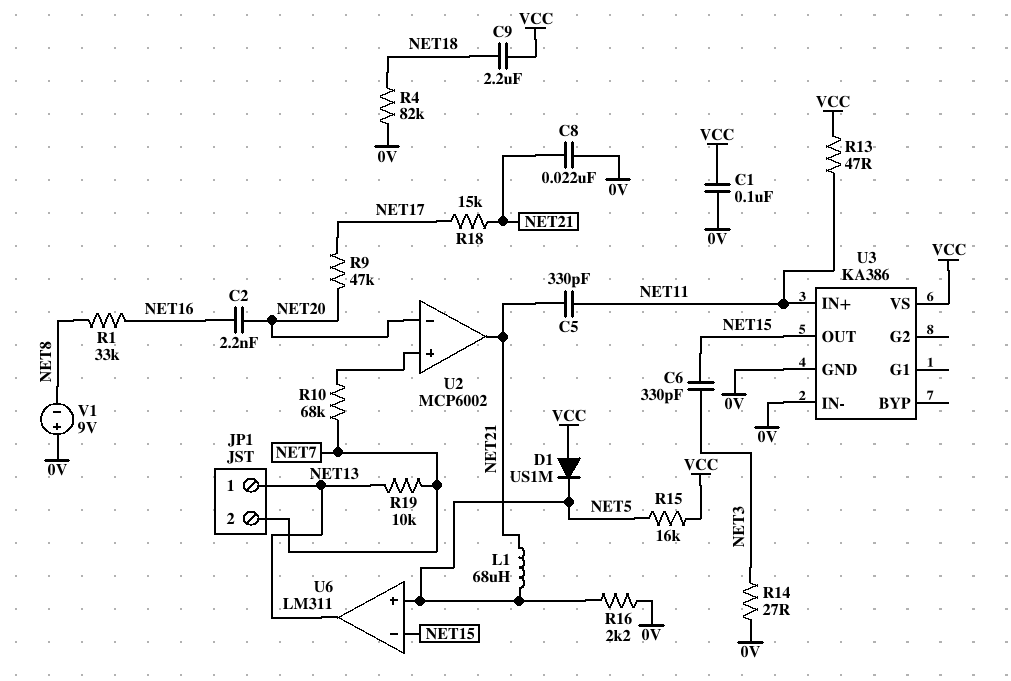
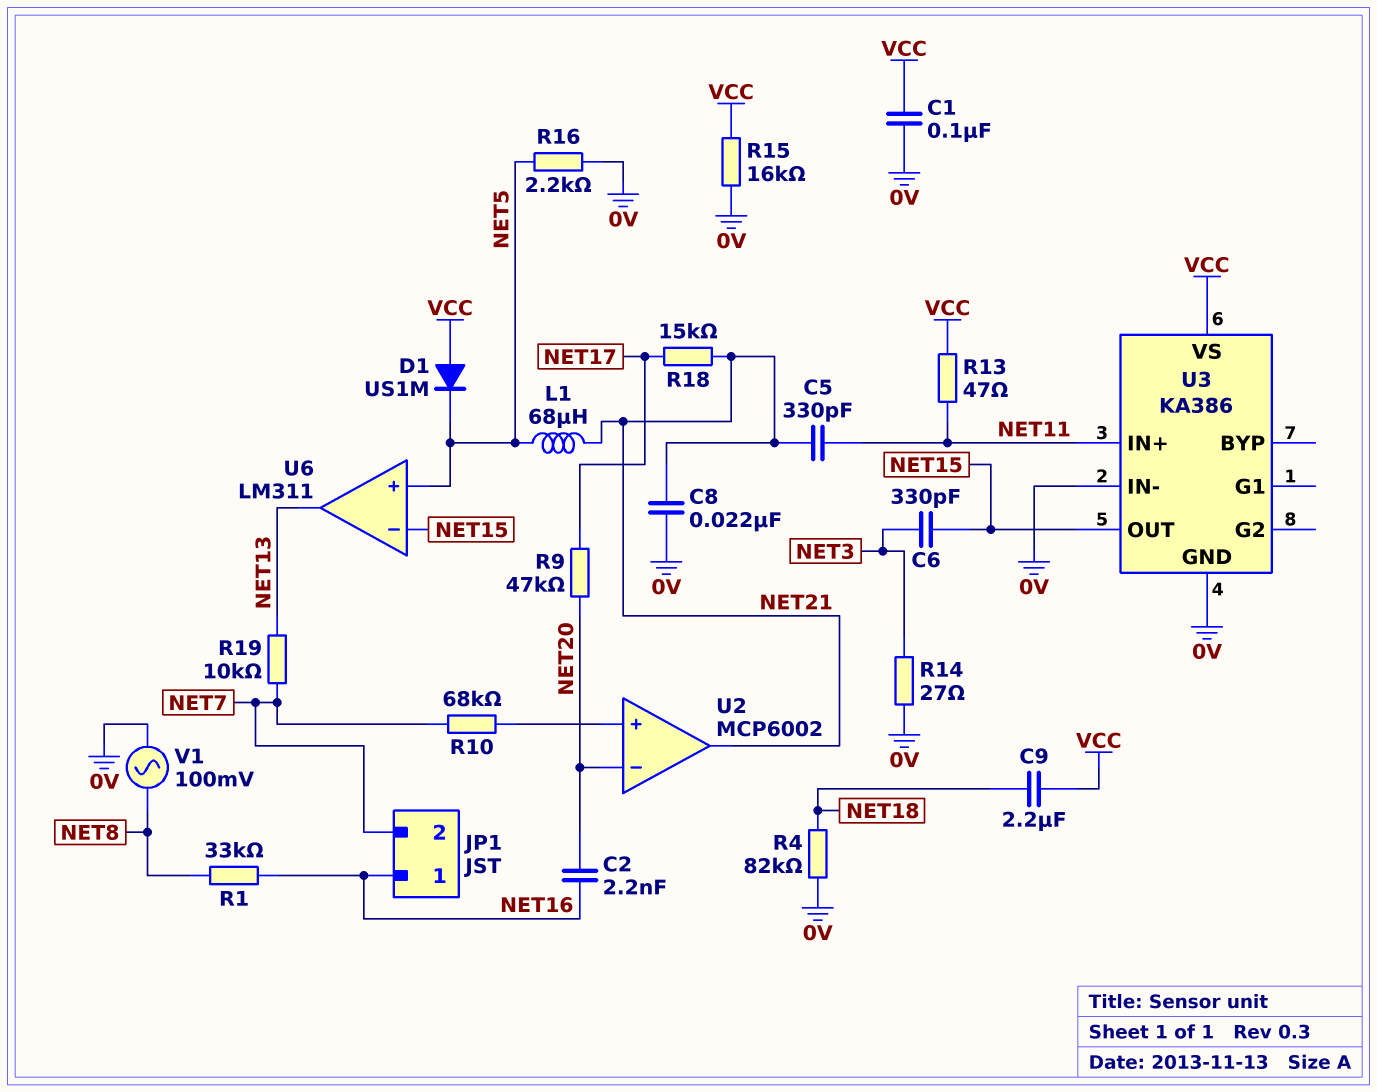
JP1 pin 1: NET13 -> NET16
R15: 16k (NET5, VCC) -> 16k (0V, VCC)
V1: 9V (plus 0V, minus NET8) -> AC 100mV (0V, NET8)

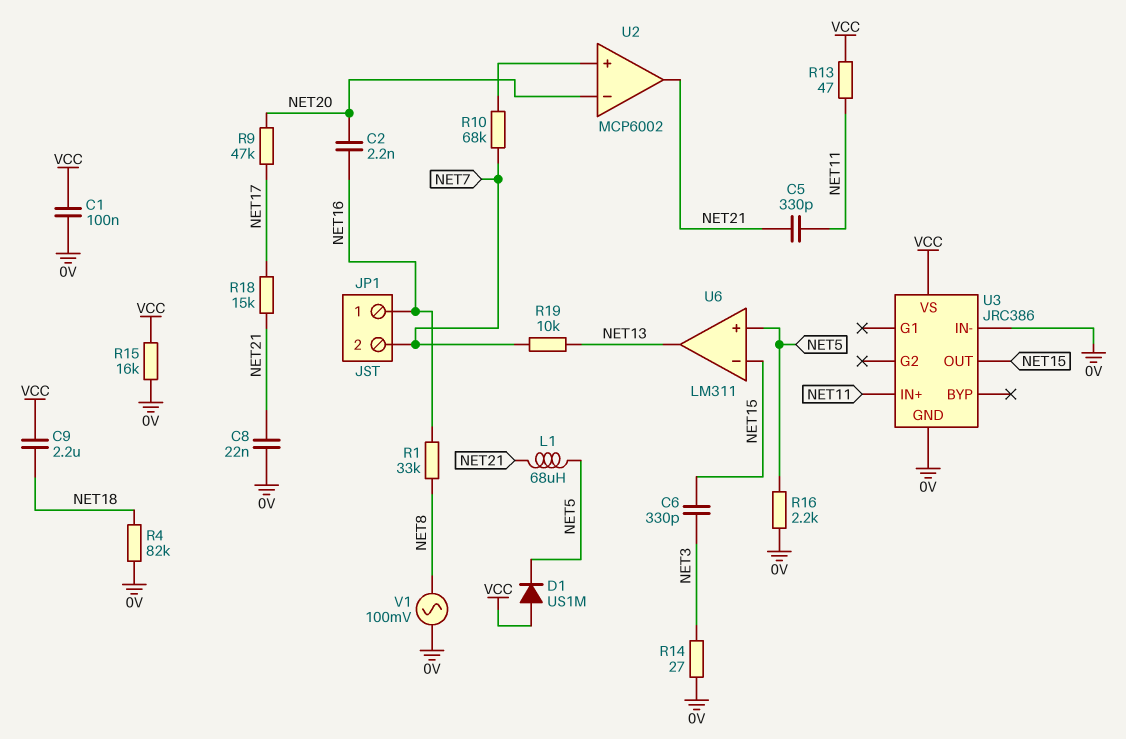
U3: KA386 -> JRC386

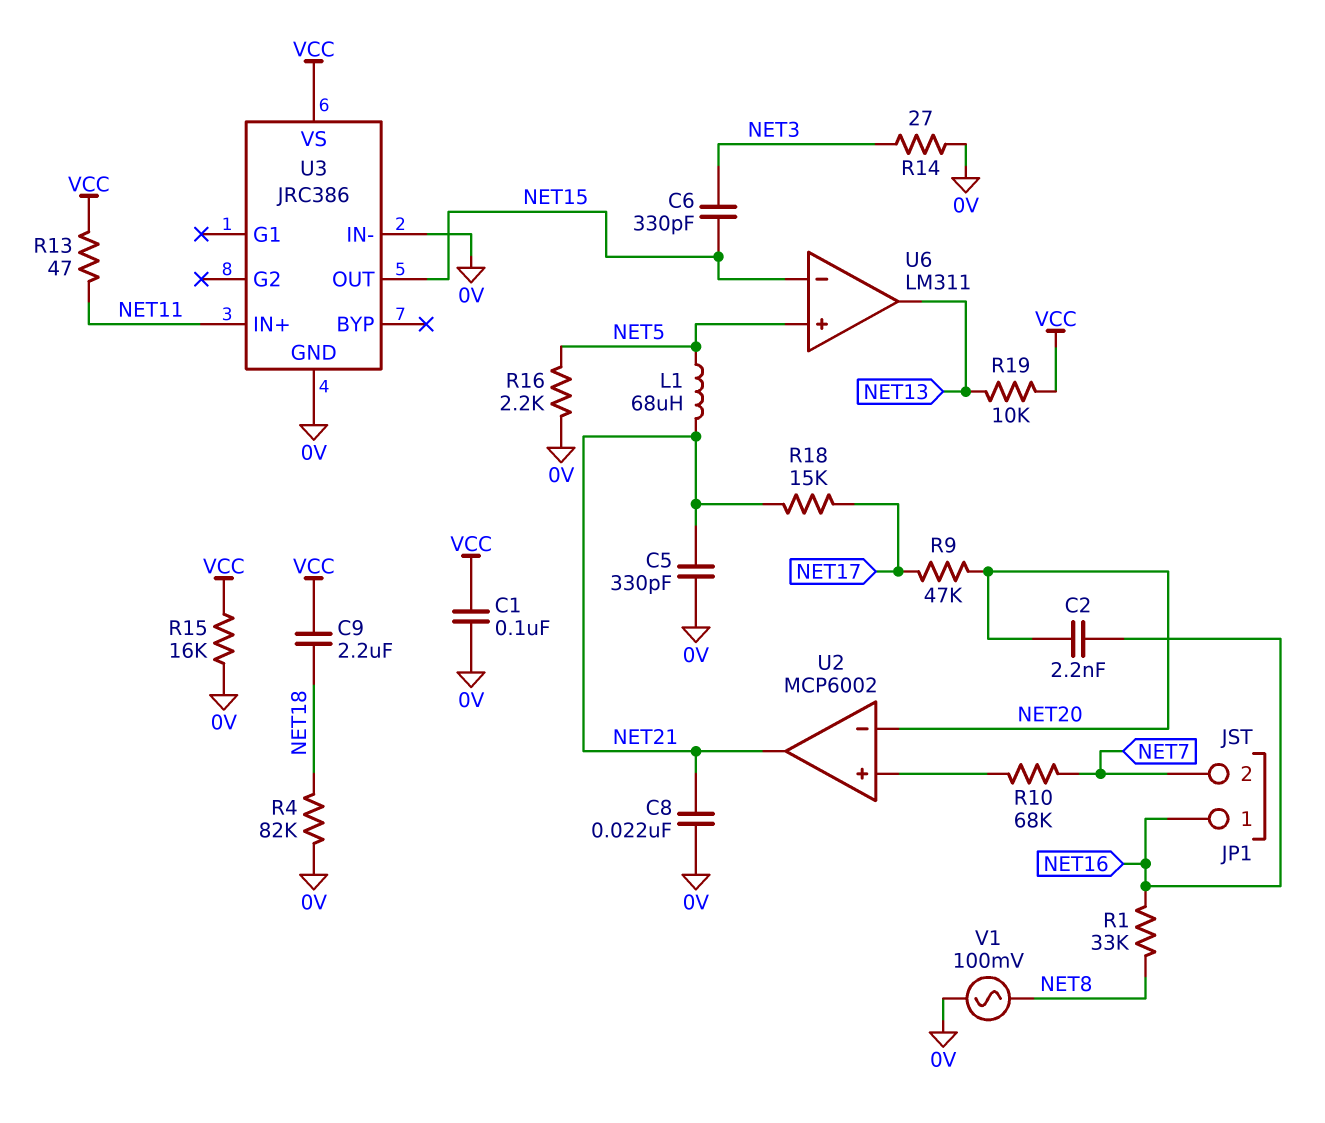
C5: 330pF (NET11, NET21) -> 330pF (0V, NET21)
D1: diode US1M (A VCC, K NET5) -> none
R19: 10k (NET7, NET13) -> 10k (NET13, VCC)

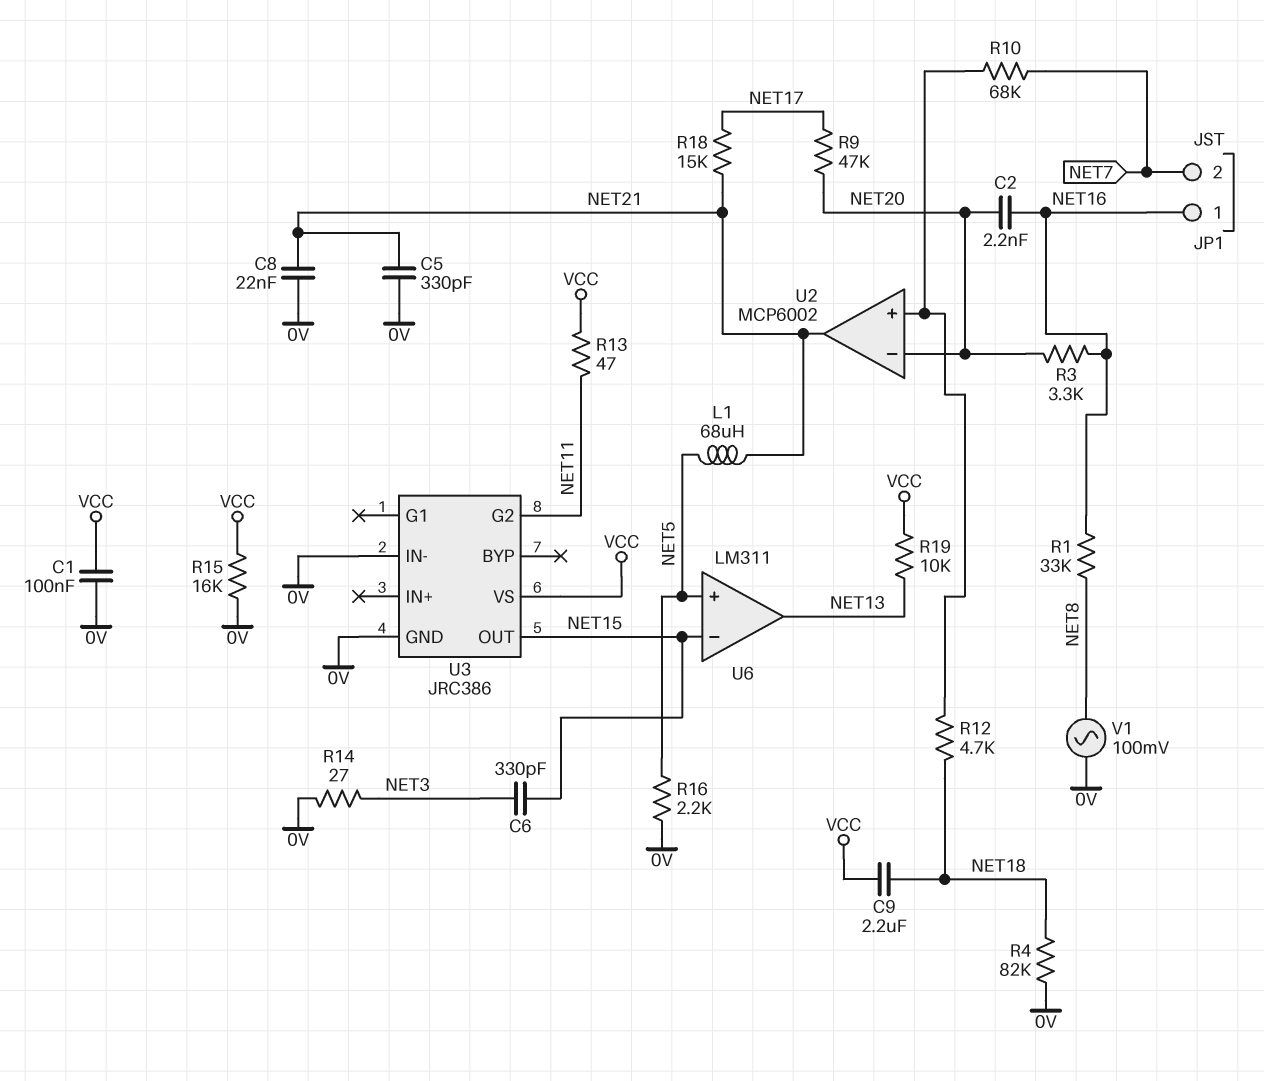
R3: none -> 3.3k (NET16, NET20)
R12: none -> 4.7k (NET18, U2/in+)
U3 pin G2: none -> NET11
U3 pin IN+: NET11 -> none

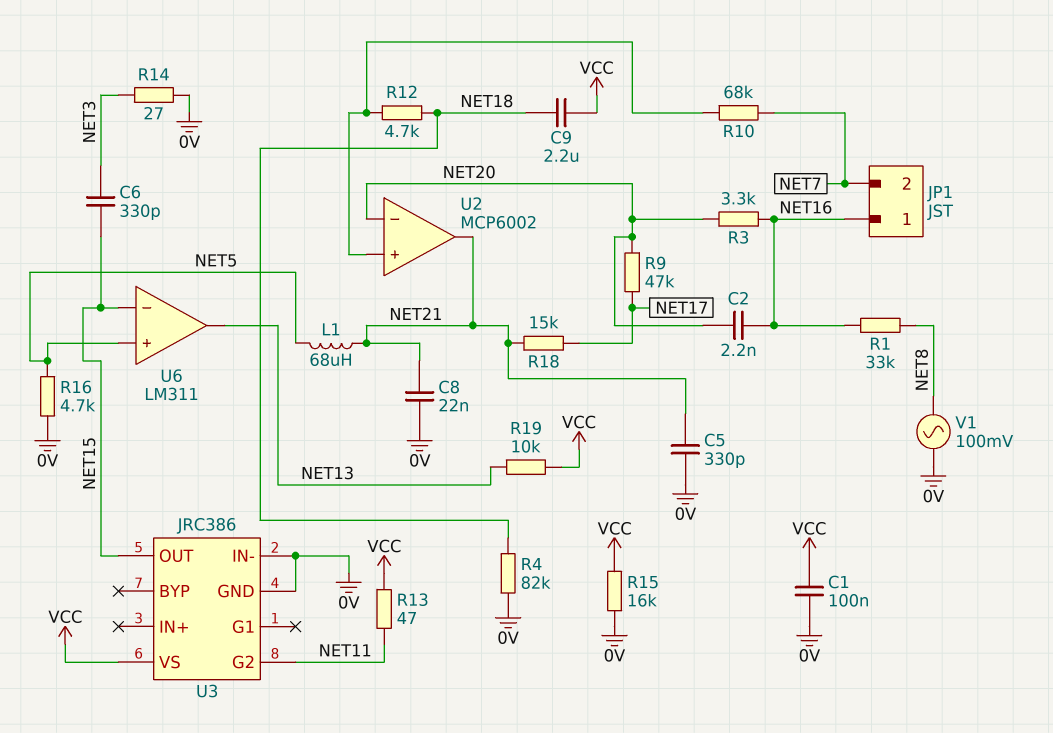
R16: 2.2k (0V, NET5) -> 4.7k (0V, NET5)

